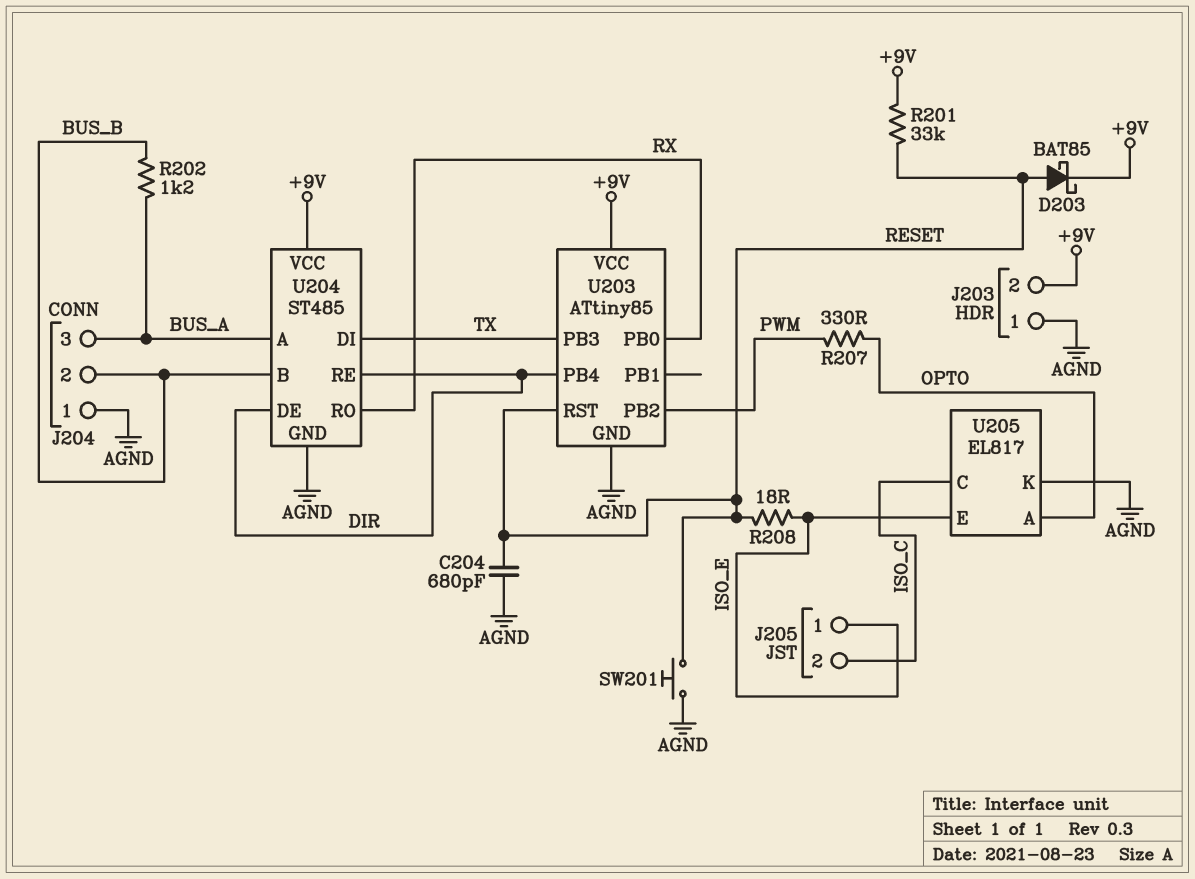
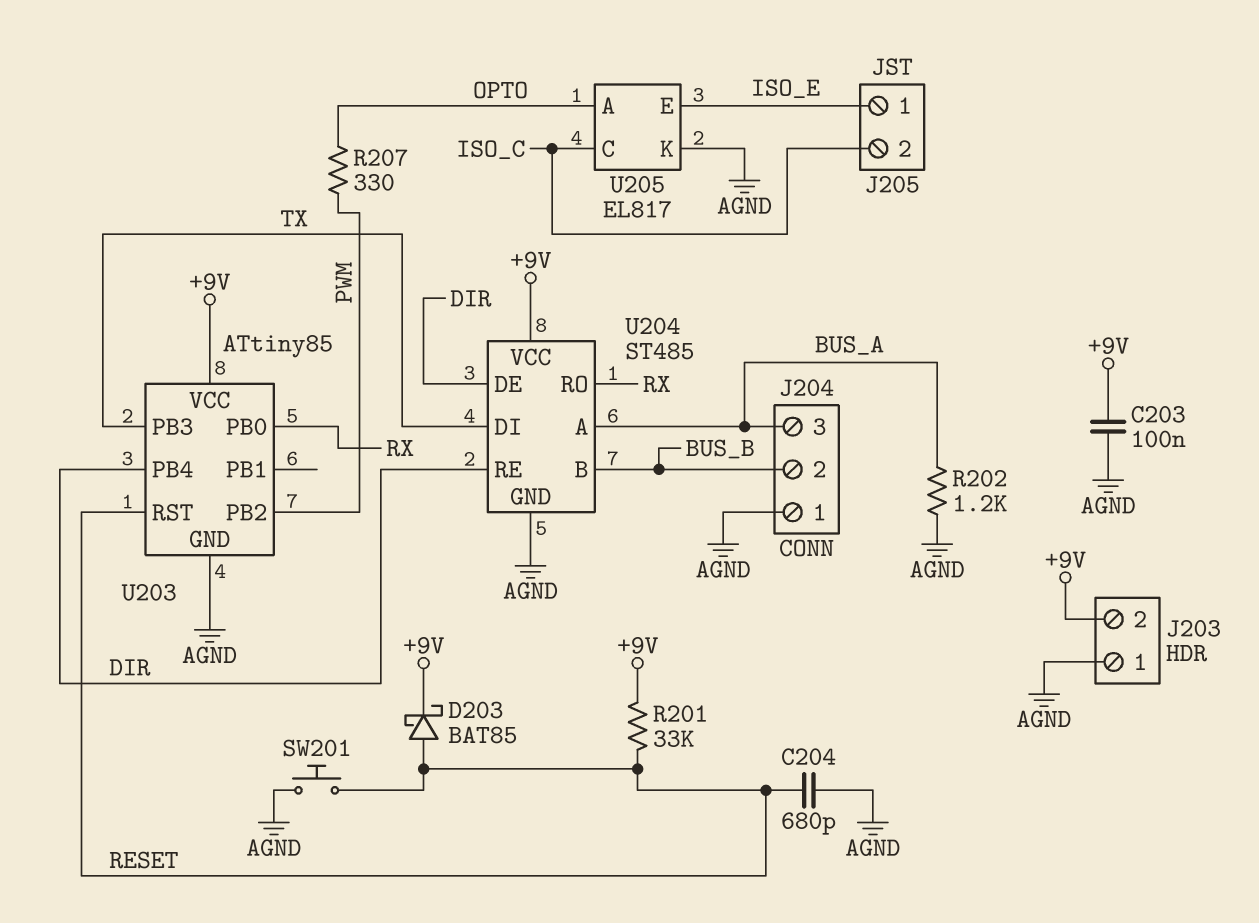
C203: none -> 100nF (+9V, AGND)
R202: 1.2k (BUS_A, BUS_B) -> 1.2k (AGND, BUS_A)
R208: 18 (ISO_E, RESET) -> none

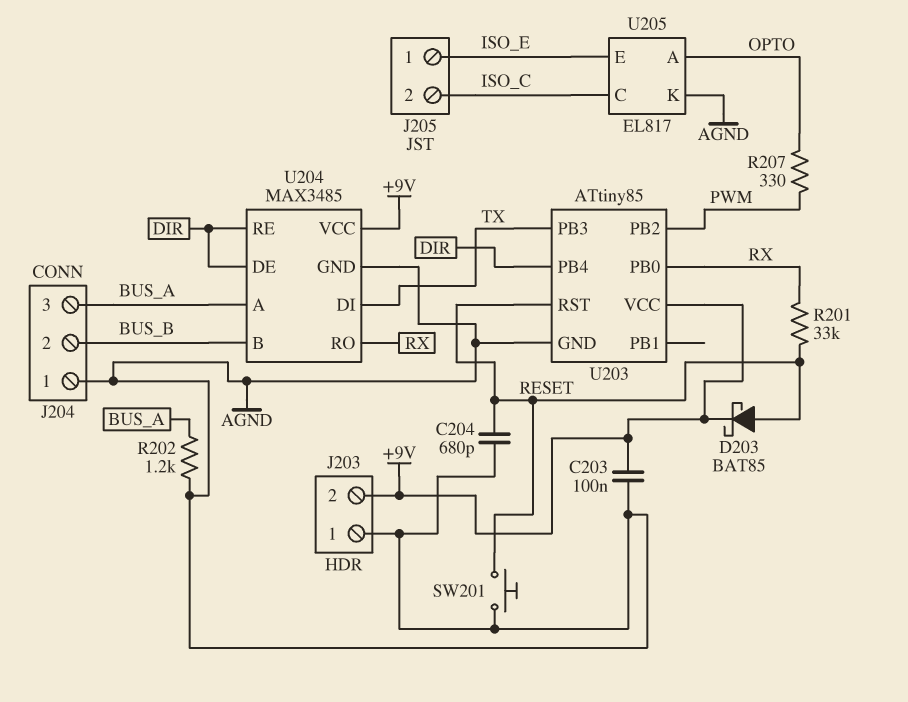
R201: 33k (+9V, RESET) -> 33k (RESET, RX)
U204: ST485 -> MAX3485

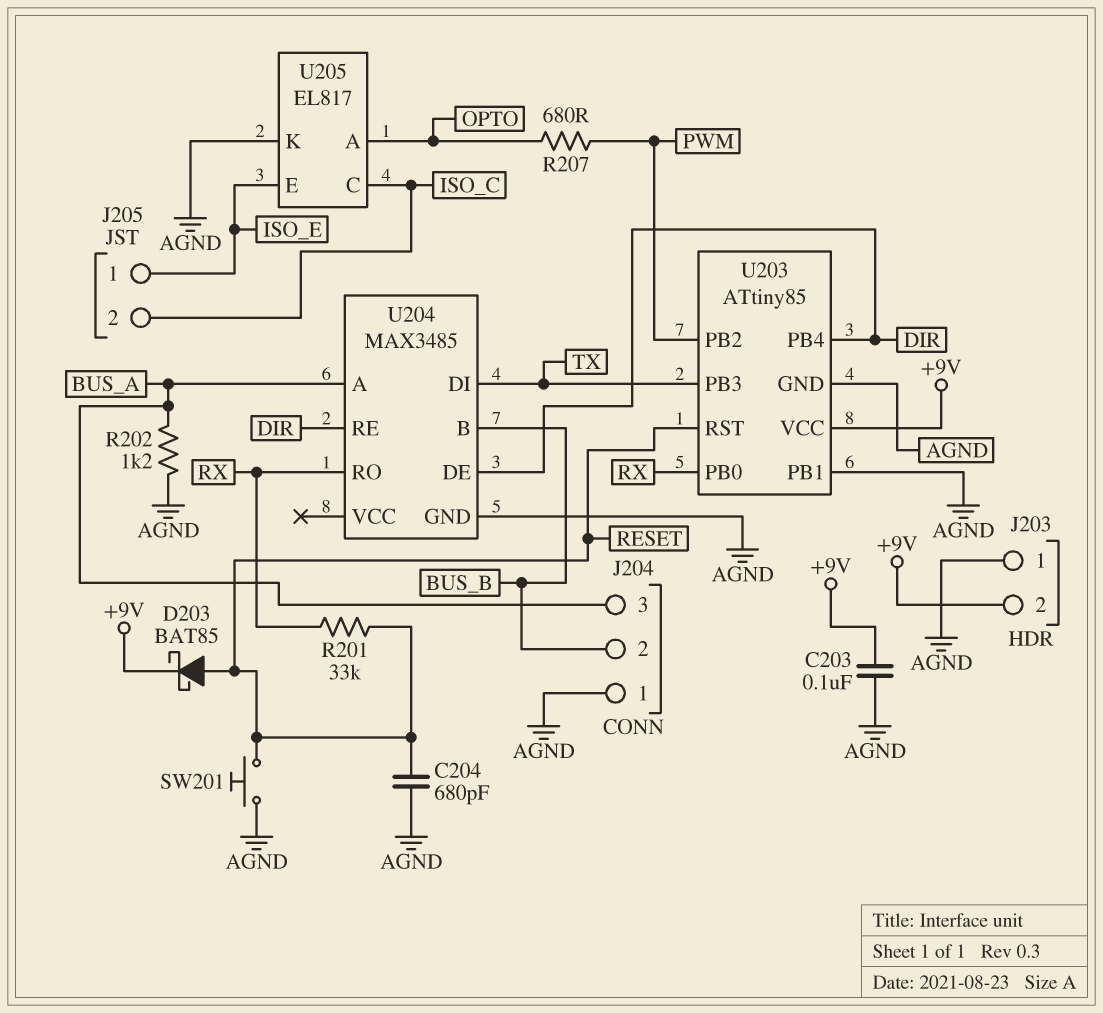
R207: 330 (OPTO, PWM) -> 680 (OPTO, PWM)
U203 pin PB1: none -> AGND
U204 pin VCC: +9V -> none

